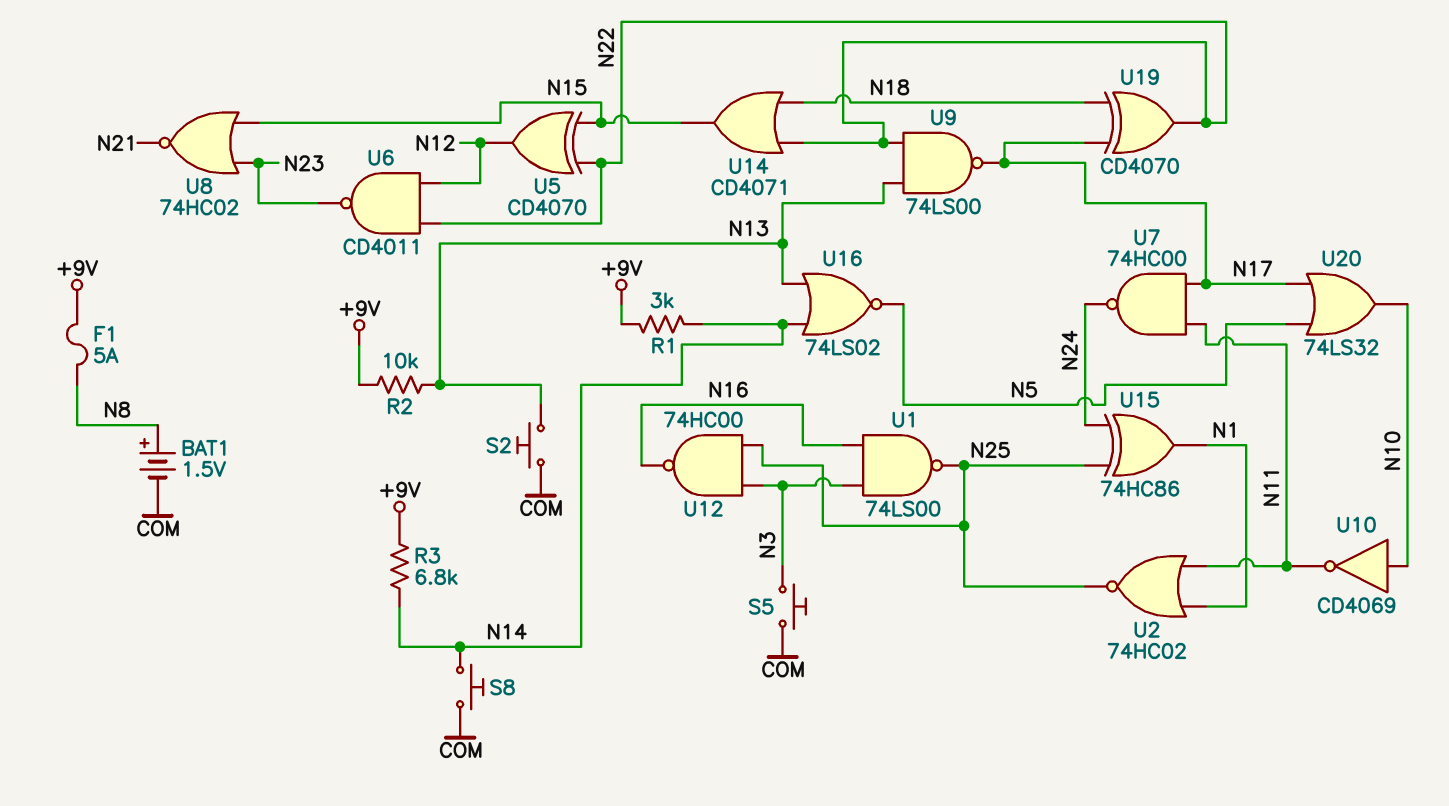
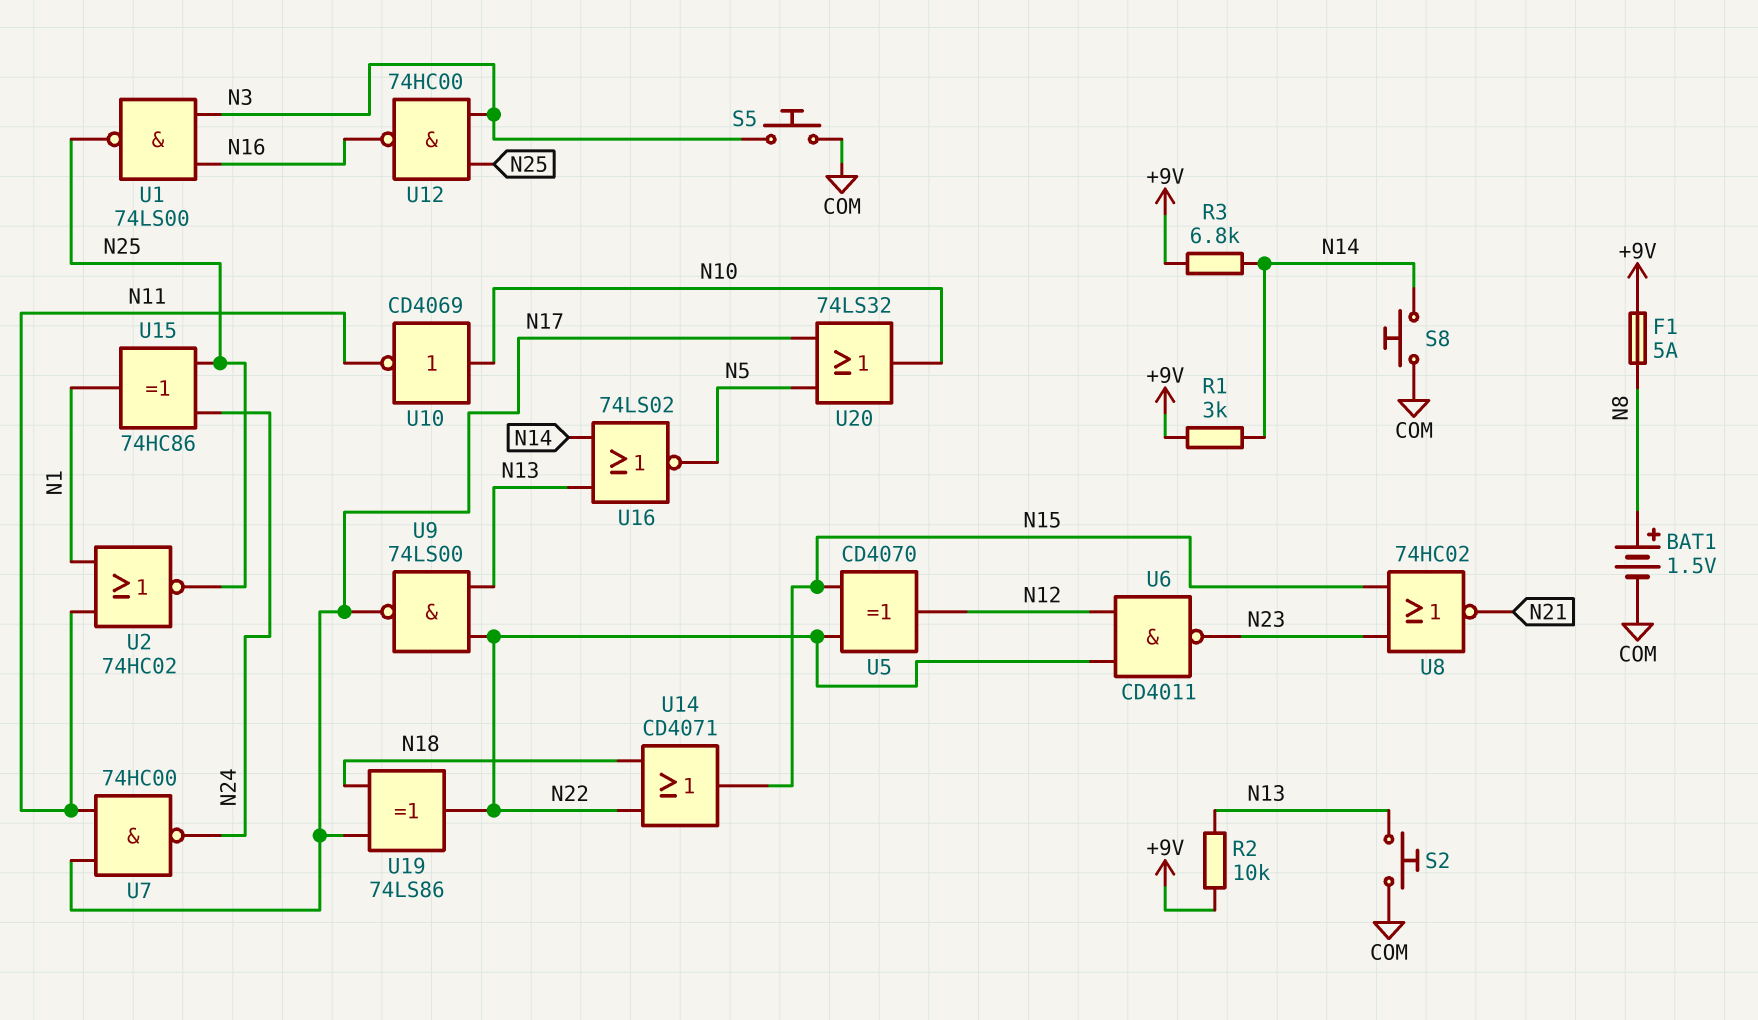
U19: XOR CD4070 (in N17, in N18, out N22) -> XOR 74LS86 (in N17, in N18, out N22)

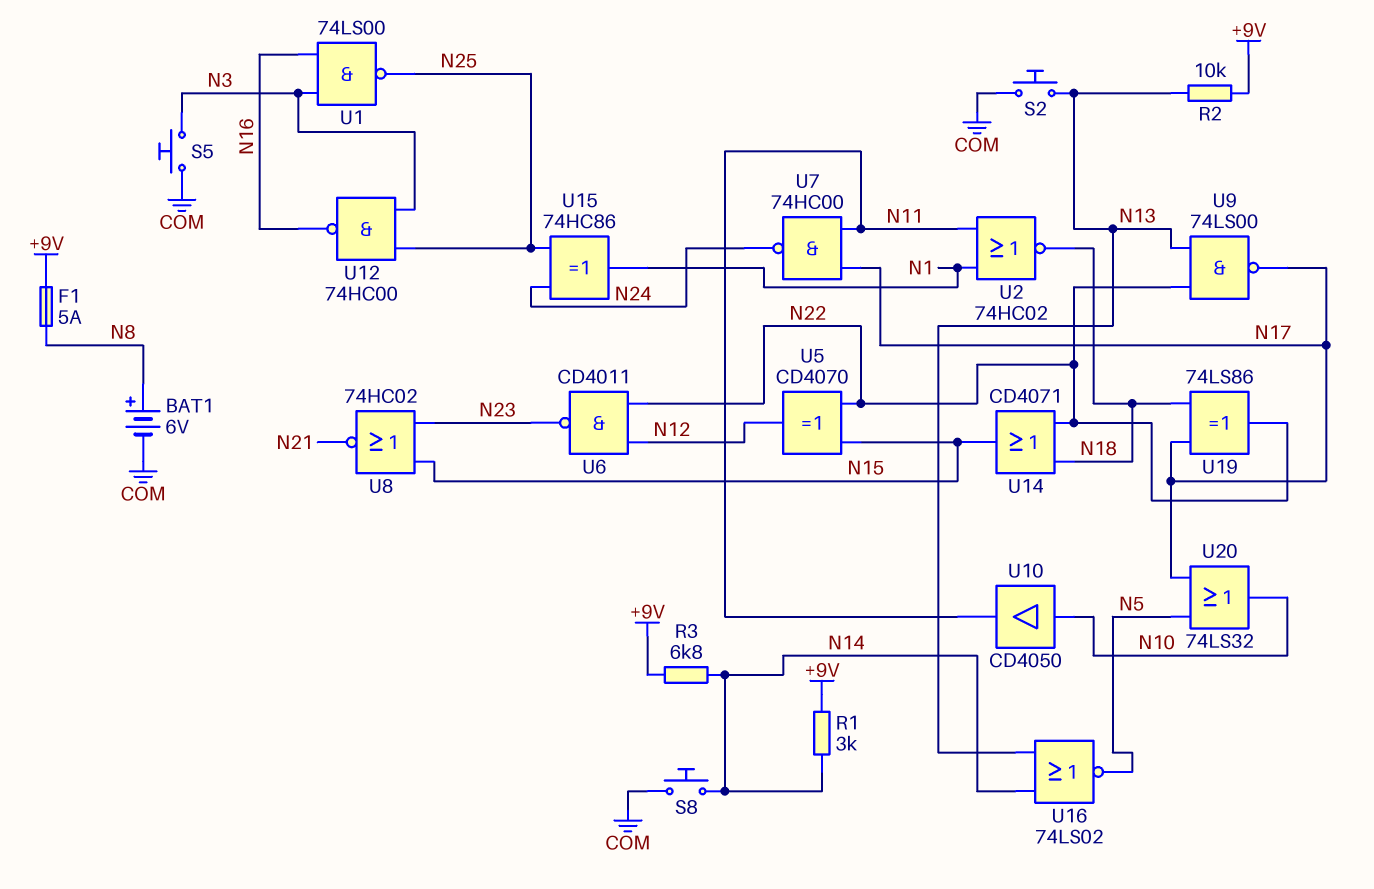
BAT1: 1.5V (plus N8, minus COM) -> 6V (plus N8, minus COM)
U2: NOR 74HC02 (in N1, in N11, out N25) -> NOR 74HC02 (in N1, in N11, out N18)
U10: NOT CD4069 (in N10, out N11) -> buffer CD4050 (in N10, out N11)

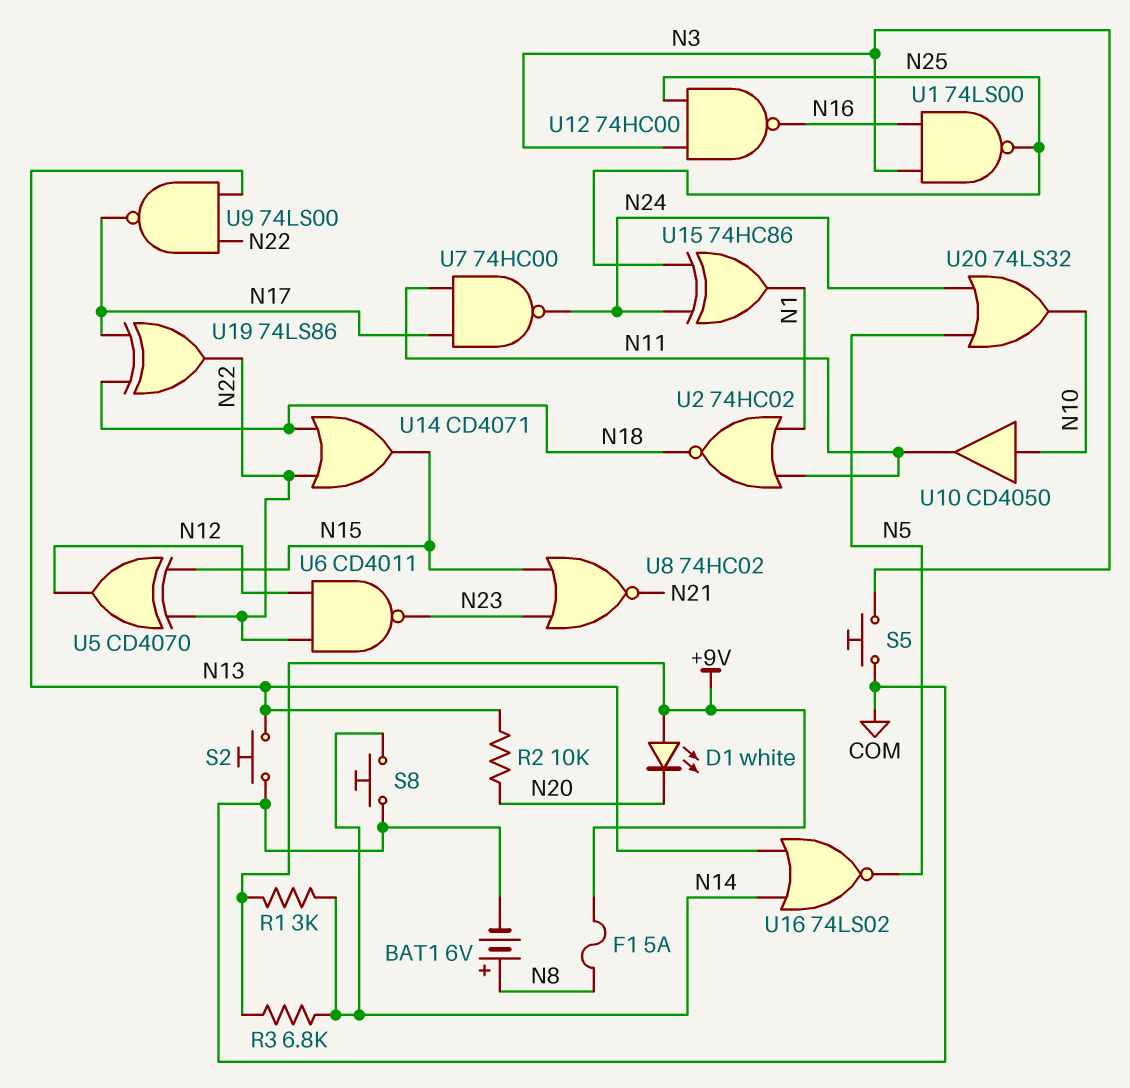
D1: none -> LED white (A +9V, K N20)
R2: 10k (+9V, N13) -> 10k (N13, N20)
U20: OR 74LS32 (in N5, in N17, out N10) -> OR 74LS32 (in N5, in N24, out N10)

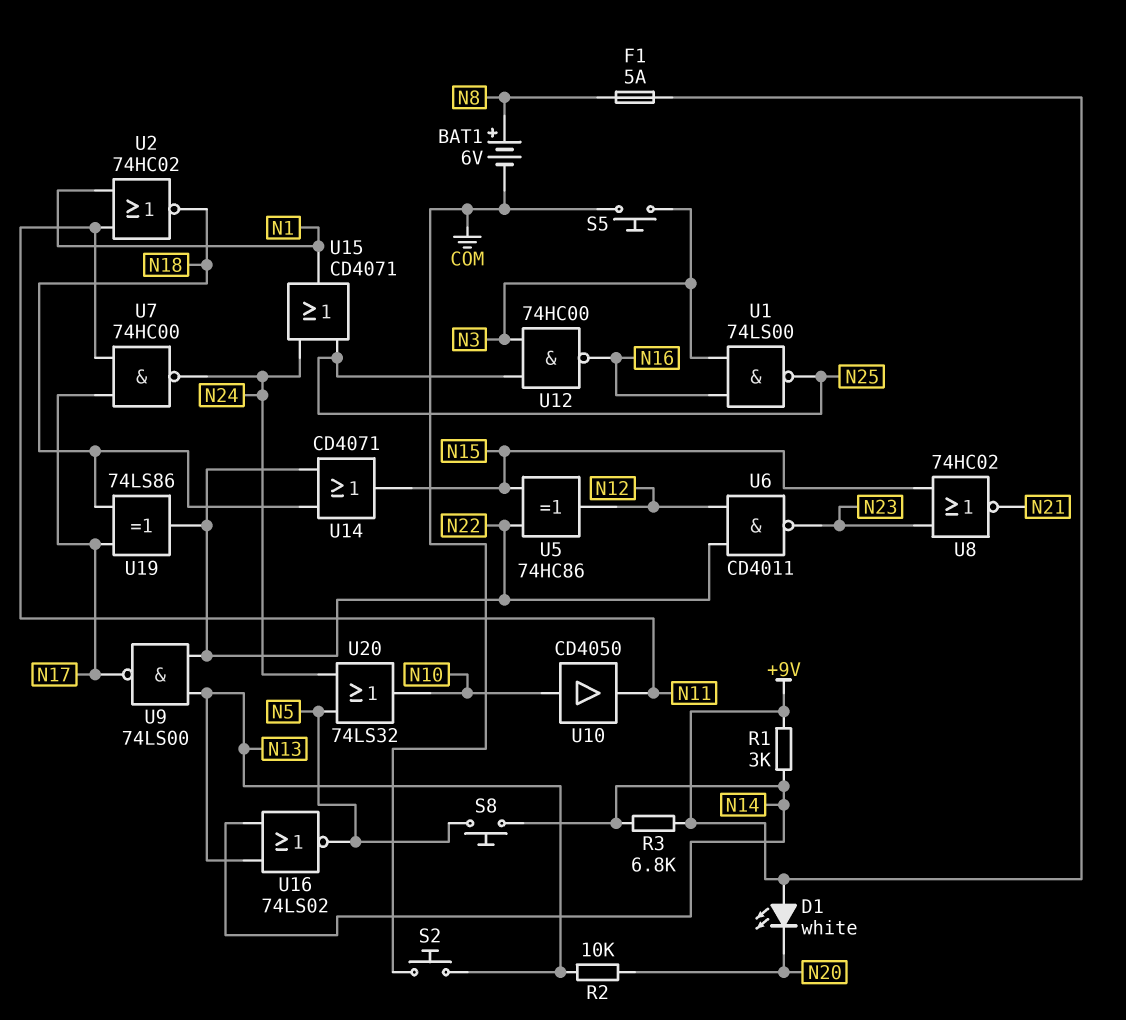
S8: button (COM, N14) -> button (N5, N14)
U5: XOR CD4070 (in N15, in N22, out N12) -> XOR 74HC86 (in N15, in N22, out N12)
U15: XOR 74HC86 (in N24, in N25, out N1) -> OR CD4071 (in N24, in N25, out N1)

